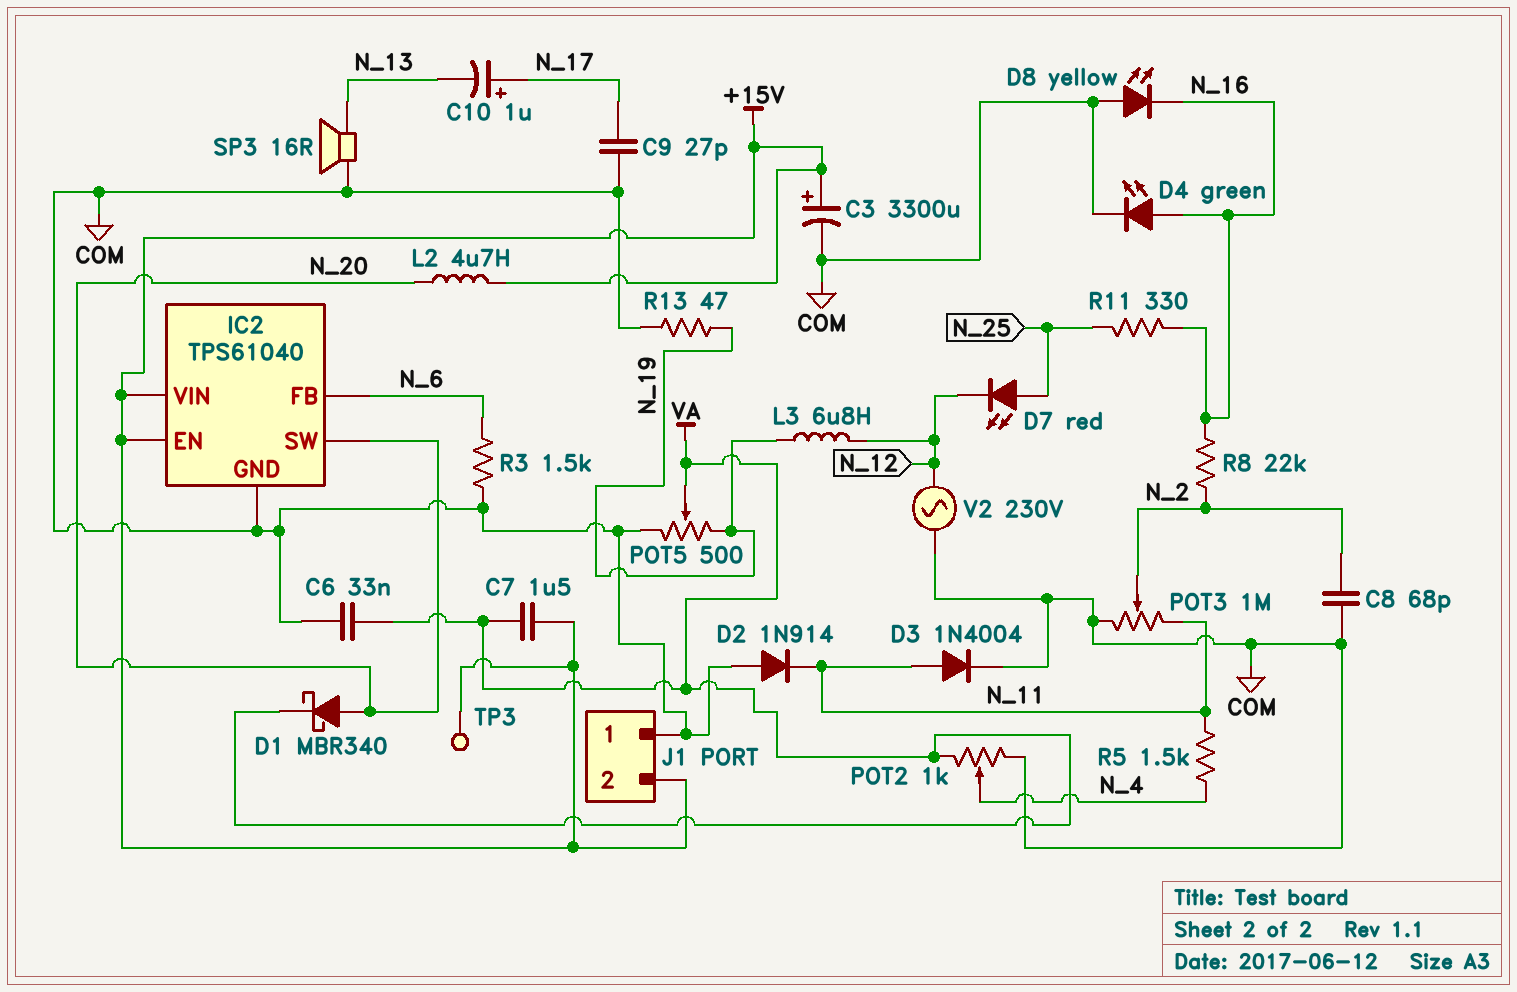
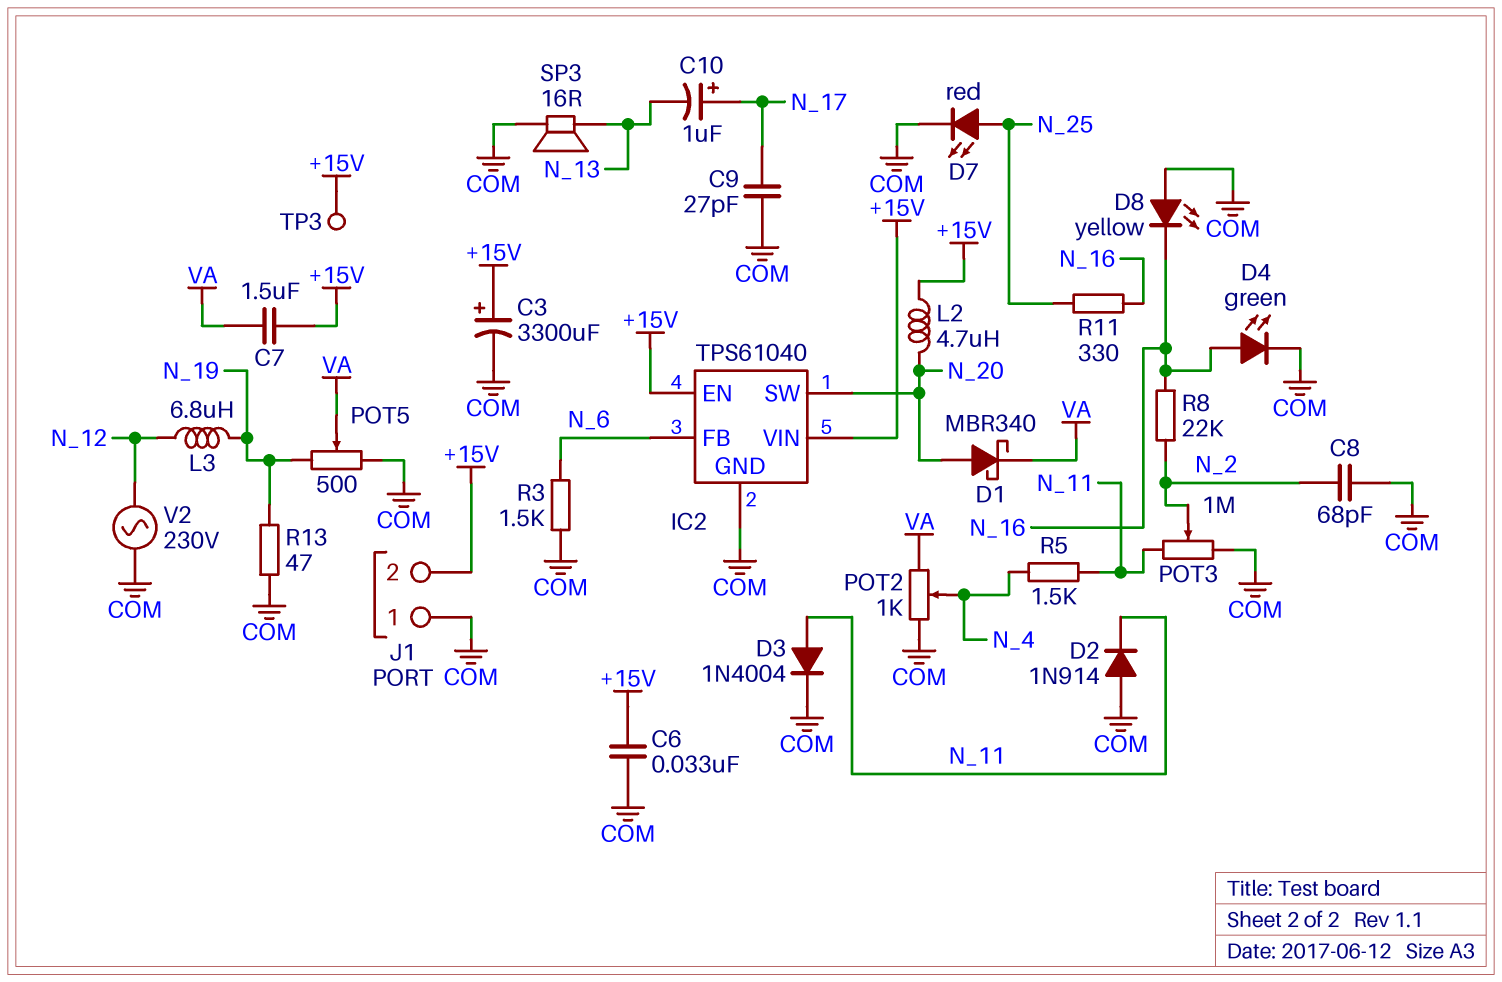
C6: 33nF (COM, VA) -> 33nF (+15V, COM)
D7: LED red (A N_25, K N_12) -> LED red (A N_25, K COM)

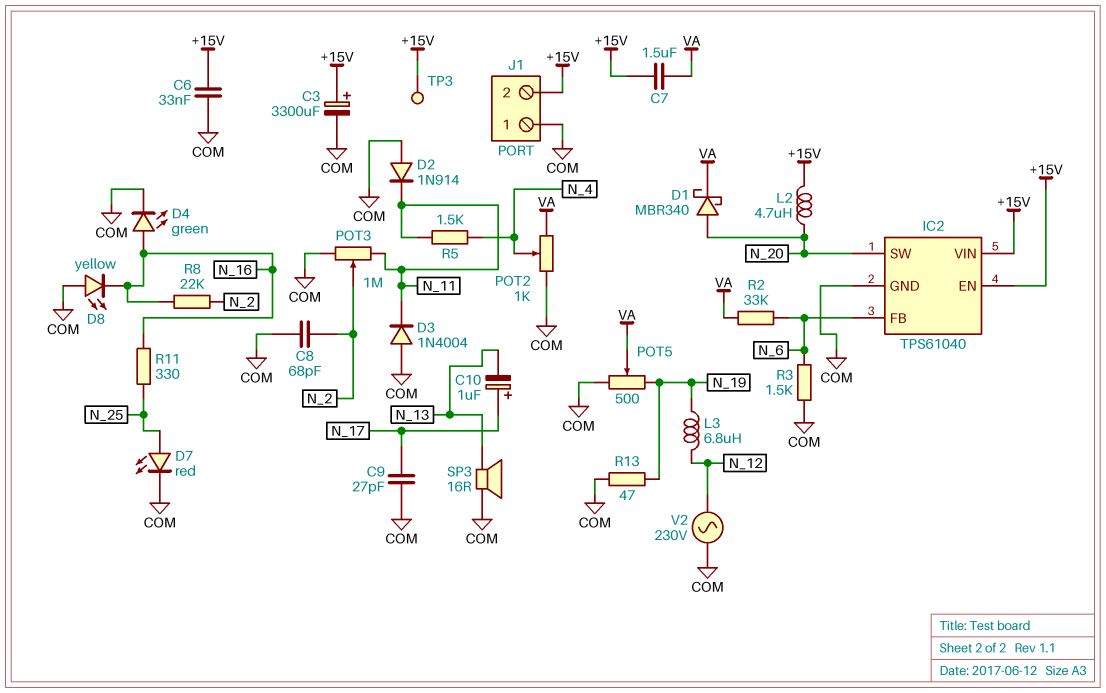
D3: diode 1N4004 (A N_11, K COM) -> diode 1N4004 (A COM, K N_11)
R2: none -> 33k (N_6, VA)

